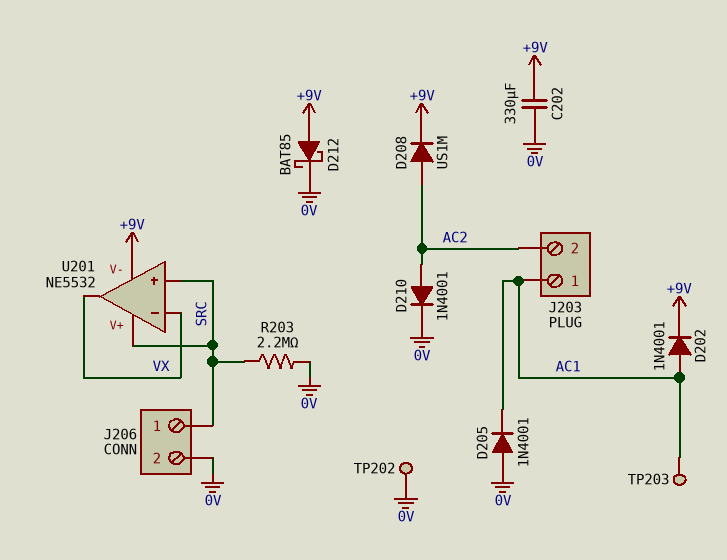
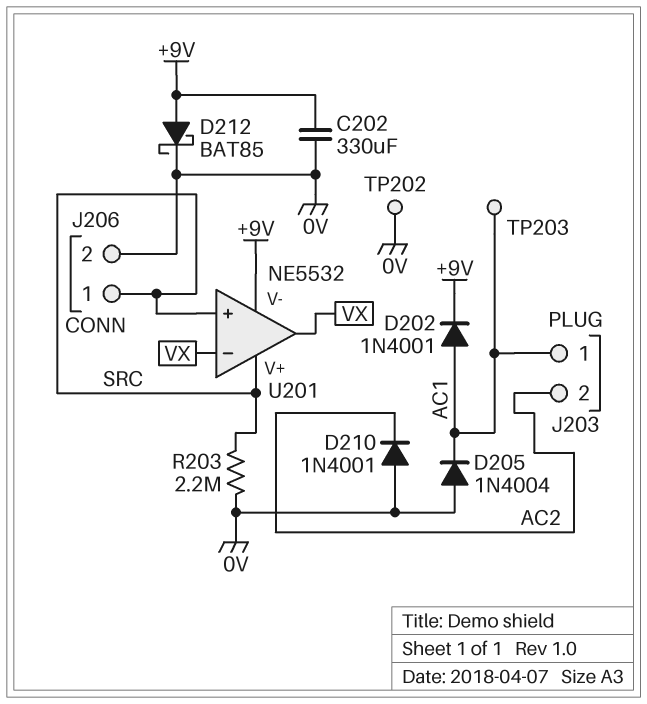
D205: diode 1N4001 (A 0V, K AC1) -> diode 1N4004 (A 0V, K AC1)
D208: diode US1M (A AC2, K +9V) -> none
D210: diode 1N4001 (A AC2, K 0V) -> diode 1N4001 (A 0V, K AC2)

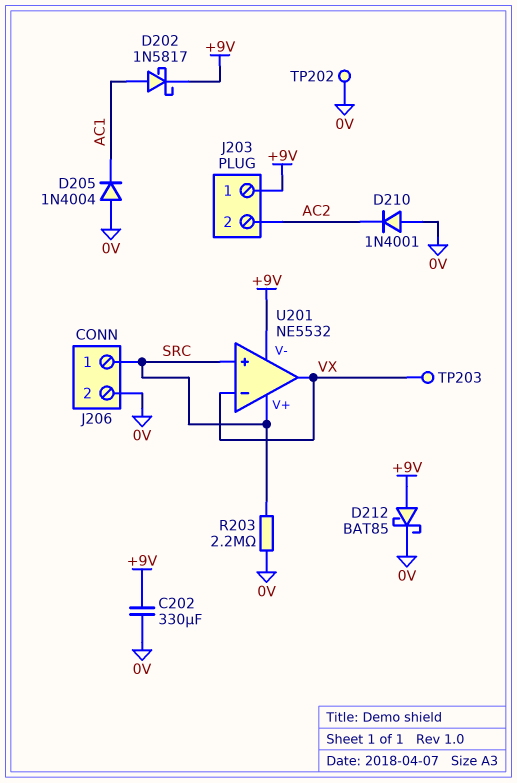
D202: diode 1N4001 (A AC1, K +9V) -> schottky 1N5817 (A AC1, K +9V)
J203 pin 1: AC1 -> +9V
TP203: test point (AC1) -> test point (VX)

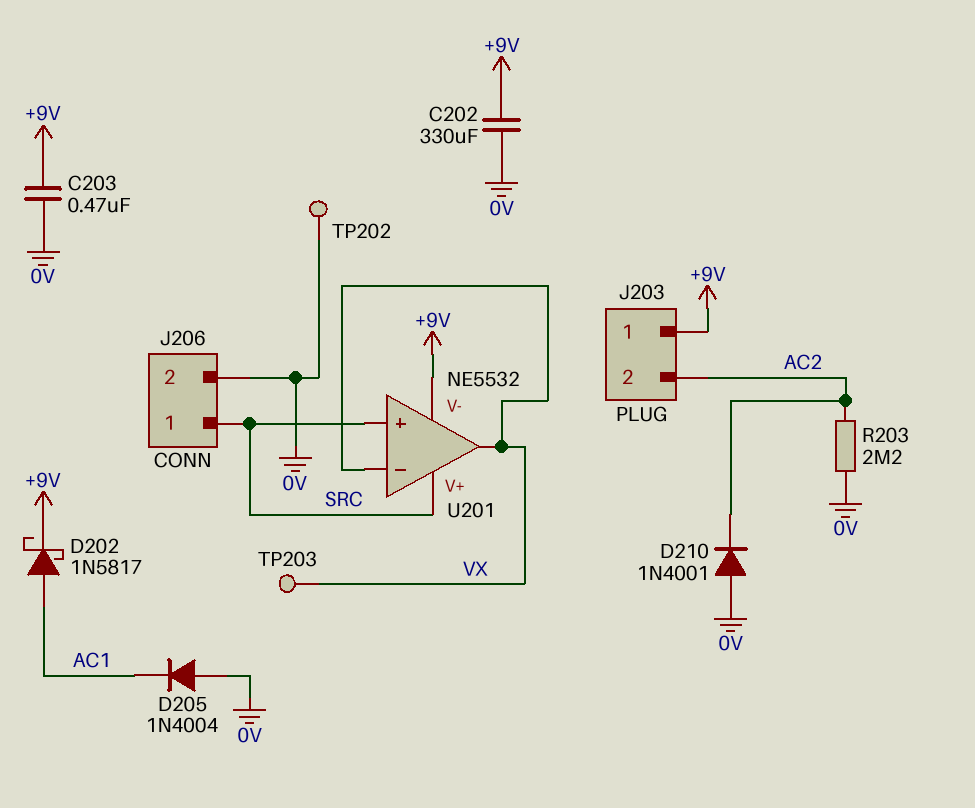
C203: none -> 470nF (+9V, 0V)
D212: schottky BAT85 (A +9V, K 0V) -> none
R203: 2.2M (0V, SRC) -> 2.2M (0V, AC2)

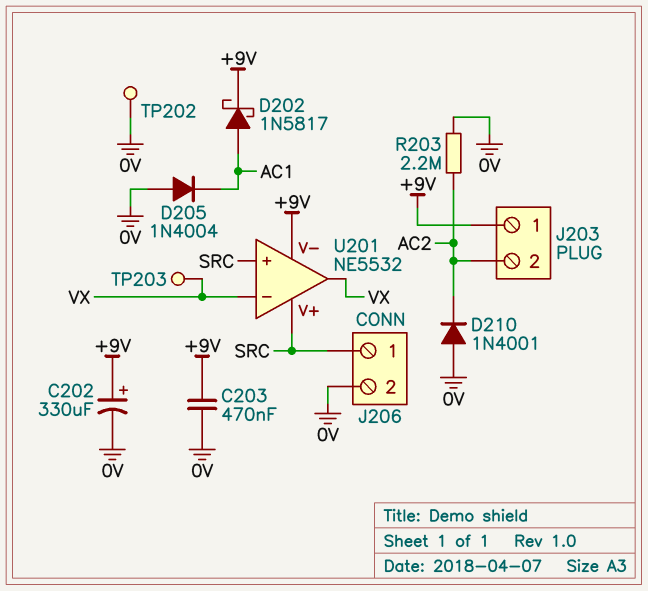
C202: 330uF (+9V, 0V) -> 330uF (plus +9V, minus 0V)

